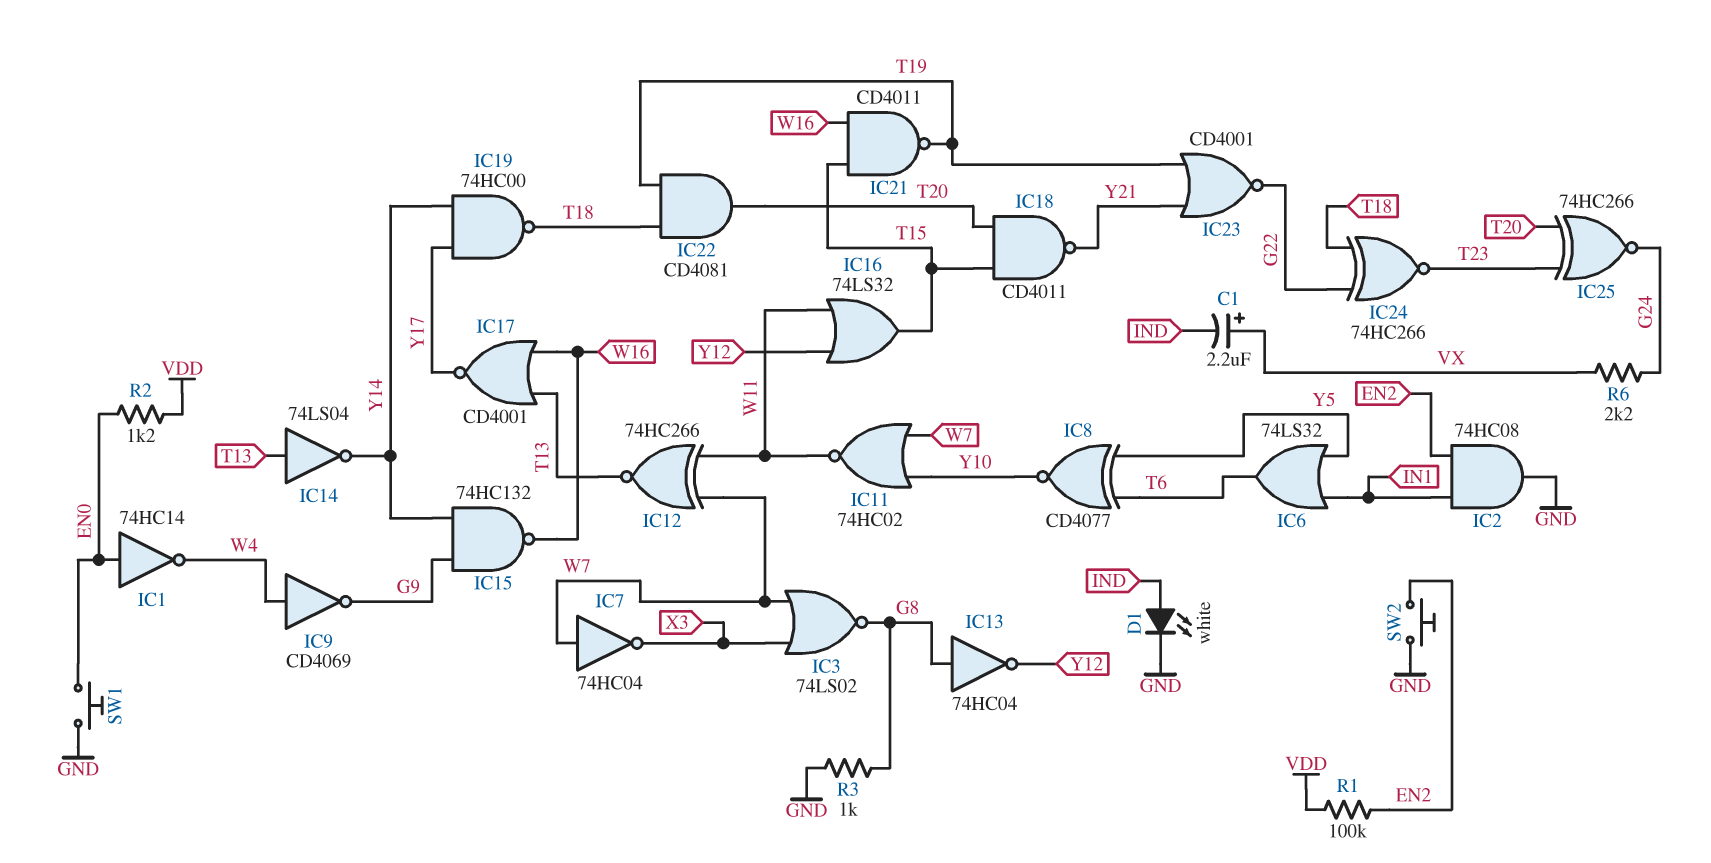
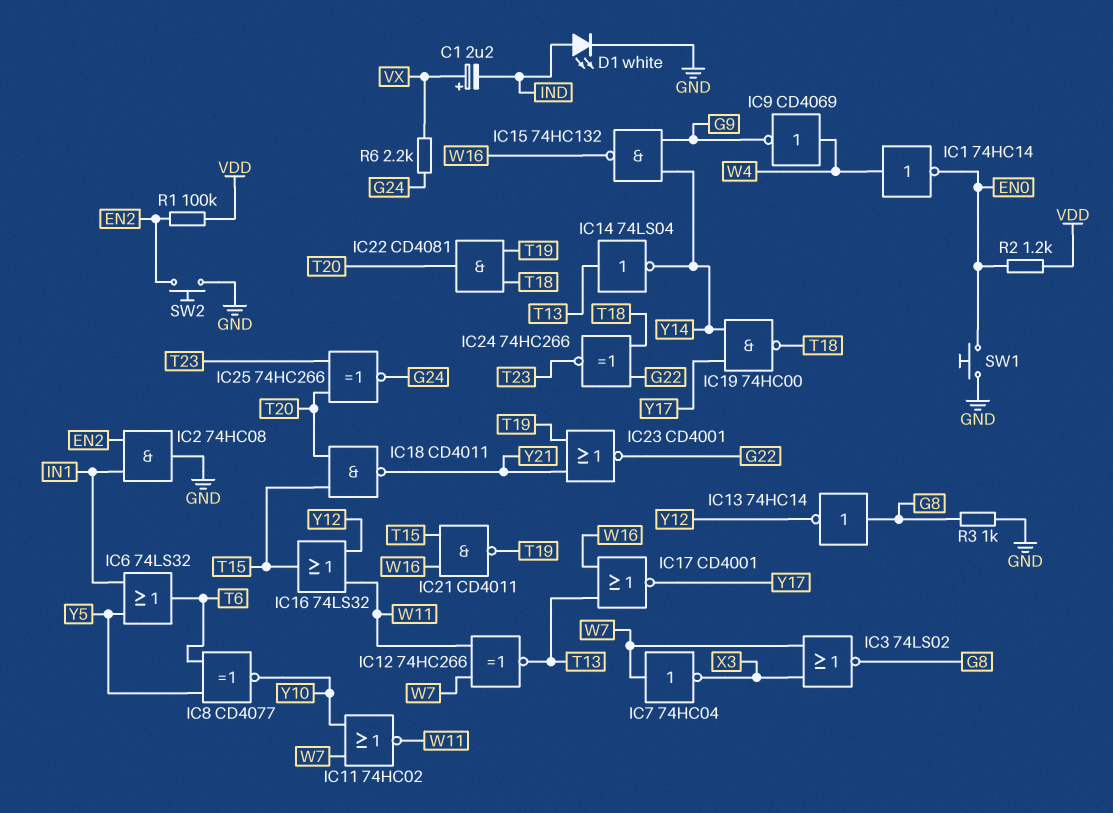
IC1: NOT 74HC14 (in EN0, out W4) -> NOT 74HC14 (in W4, out EN0)
IC13: NOT 74HC04 (in G8, out Y12) -> NOT 74HC14 (in G8, out Y12)

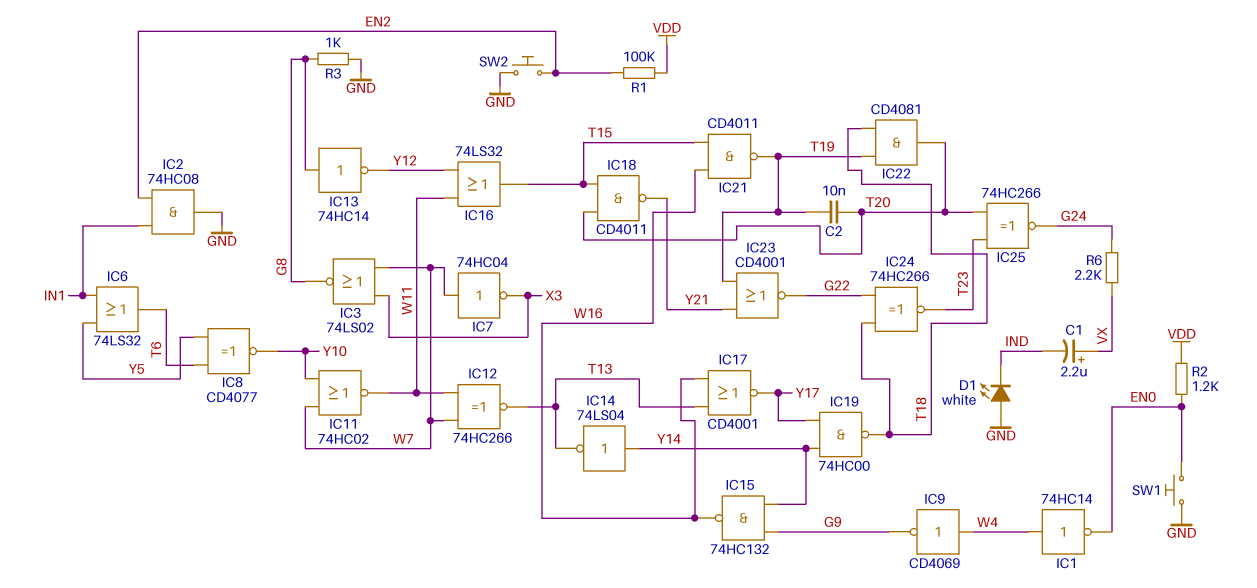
C2: none -> 10nF (T19, T20)
D1: LED white (A IND, K GND) -> LED white (A GND, K IND)
IC14: NOT 74LS04 (in T13, out Y14) -> NOT 74LS04 (in Y14, out T13)

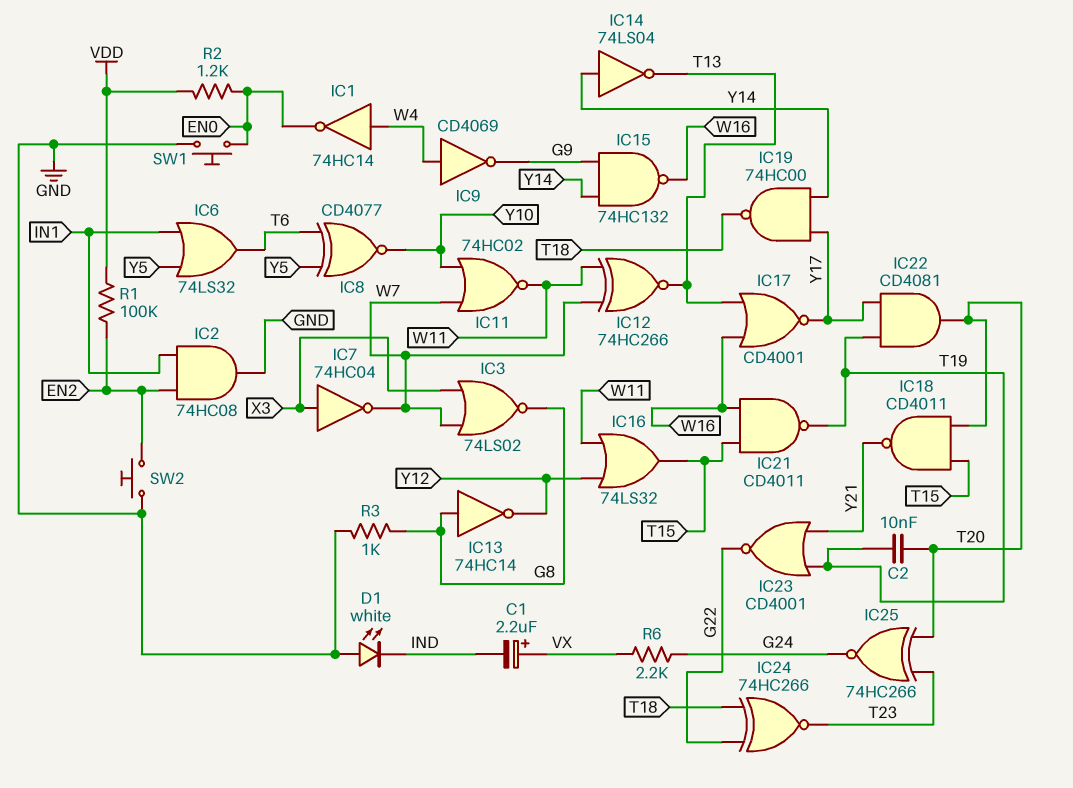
IC7: NOT 74HC04 (in W7, out X3) -> NOT 74HC04 (in X3, out W7)
IC22: AND CD4081 (in T18, in T19, out T20) -> AND CD4081 (in T19, in Y17, out T20)

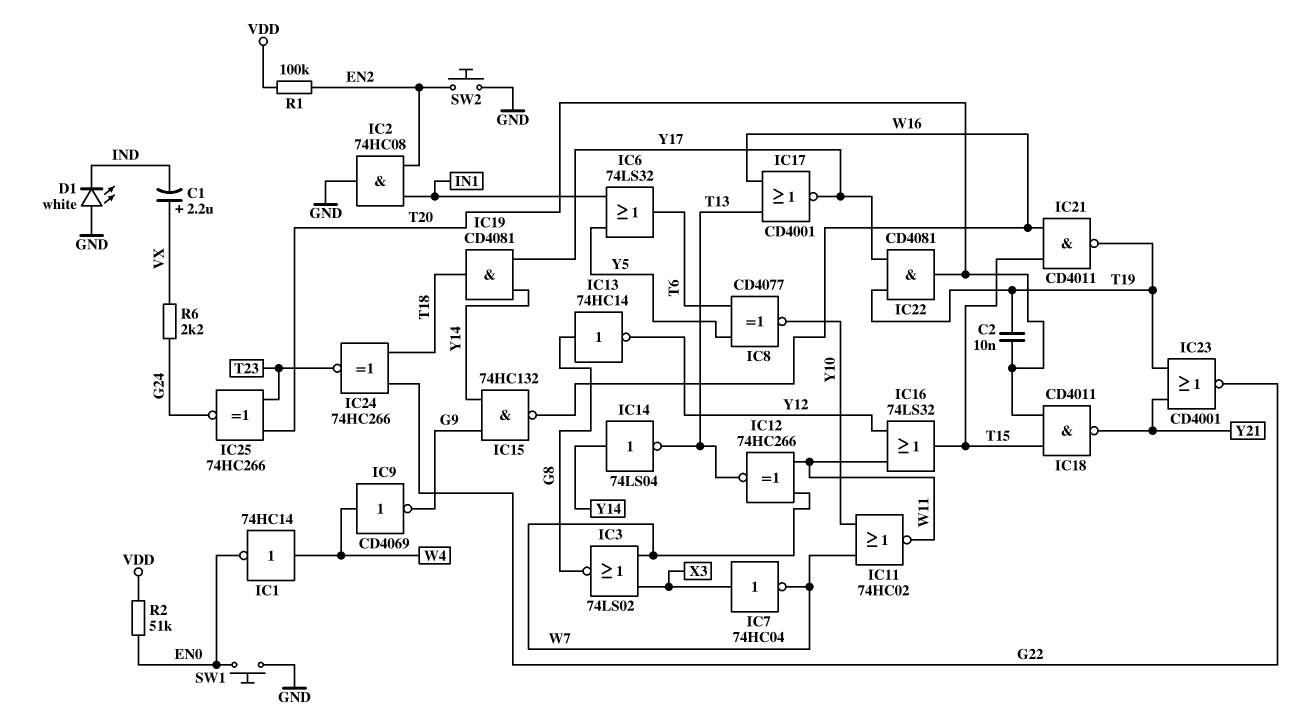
IC19: NAND 74HC00 (in Y14, in Y17, out T18) -> AND CD4081 (in Y14, in Y17, out T18)
R2: 1.2k (EN0, VDD) -> 51k (EN0, VDD)
R3: 1k (G8, GND) -> none

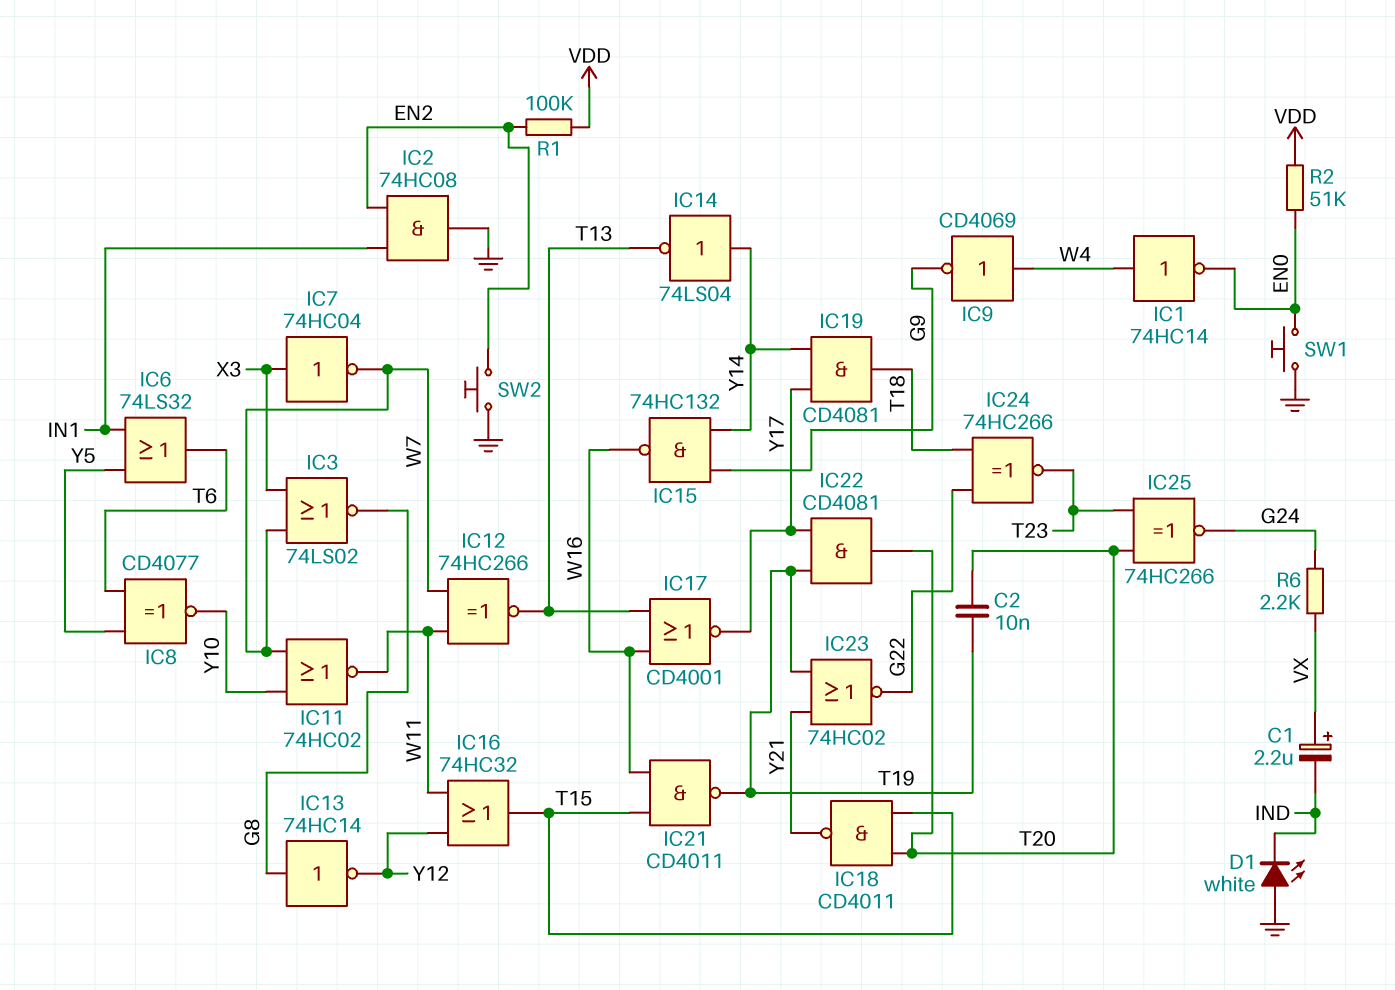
IC16: OR 74LS32 (in W11, in Y12, out T15) -> OR 74HC32 (in W11, in Y12, out T15)
IC23: NOR CD4001 (in T19, in Y21, out G22) -> NOR 74HC02 (in T19, in Y21, out G22)

